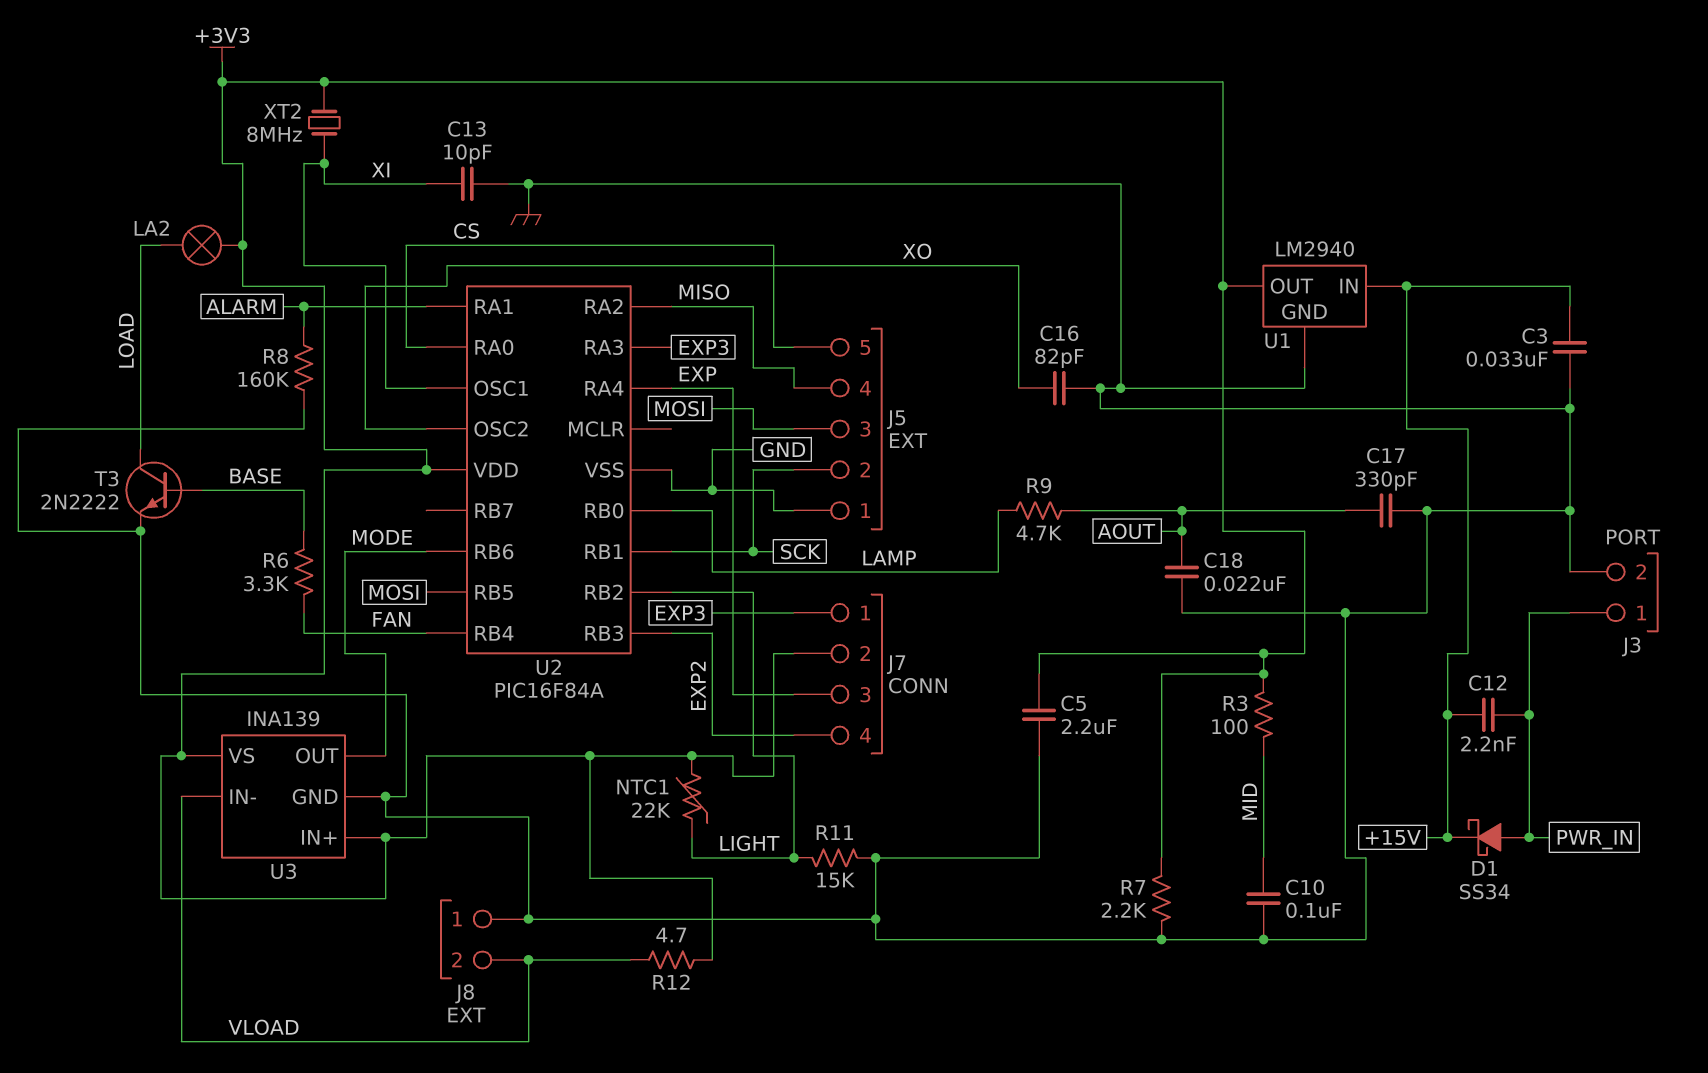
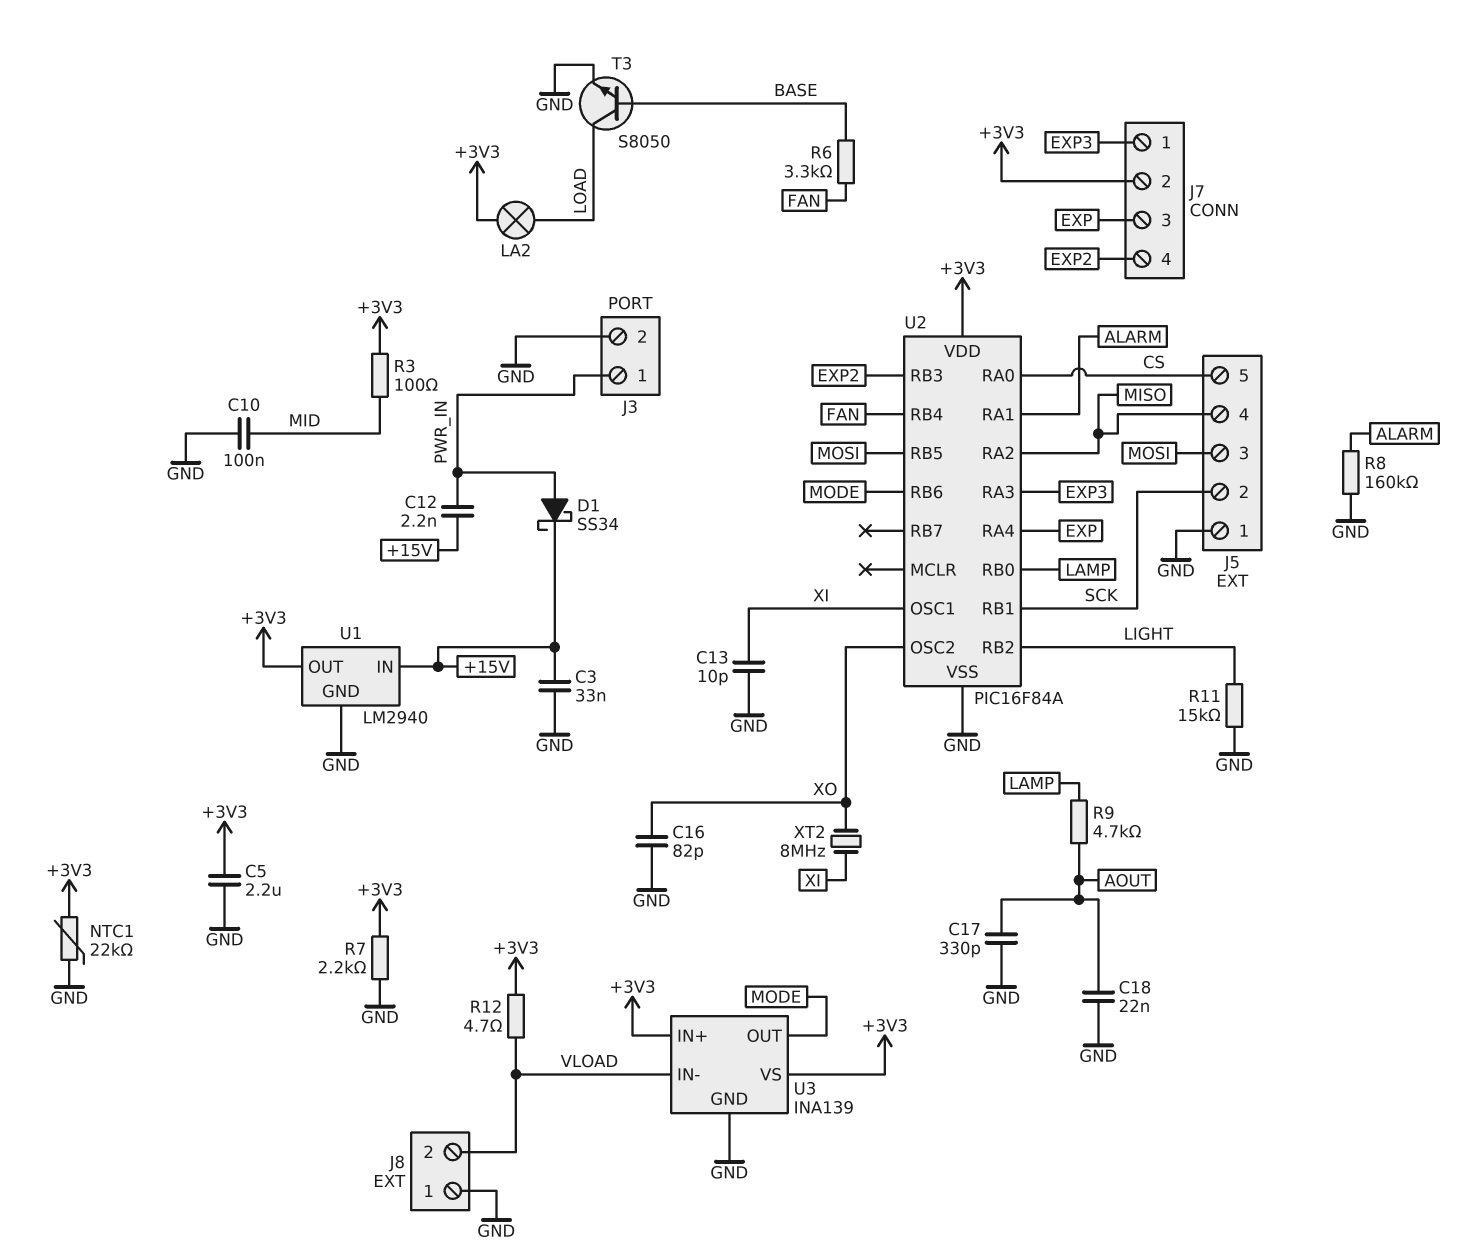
NTC1: 22k (+3V3, LIGHT) -> 22k (+3V3, GND)
T3: NPN 2N2222 (B BASE, C LOAD, E GND) -> NPN S8050 (B BASE, C LOAD, E GND)
XT2: 8MHz (+3V3, XI) -> 8MHz (XI, XO)

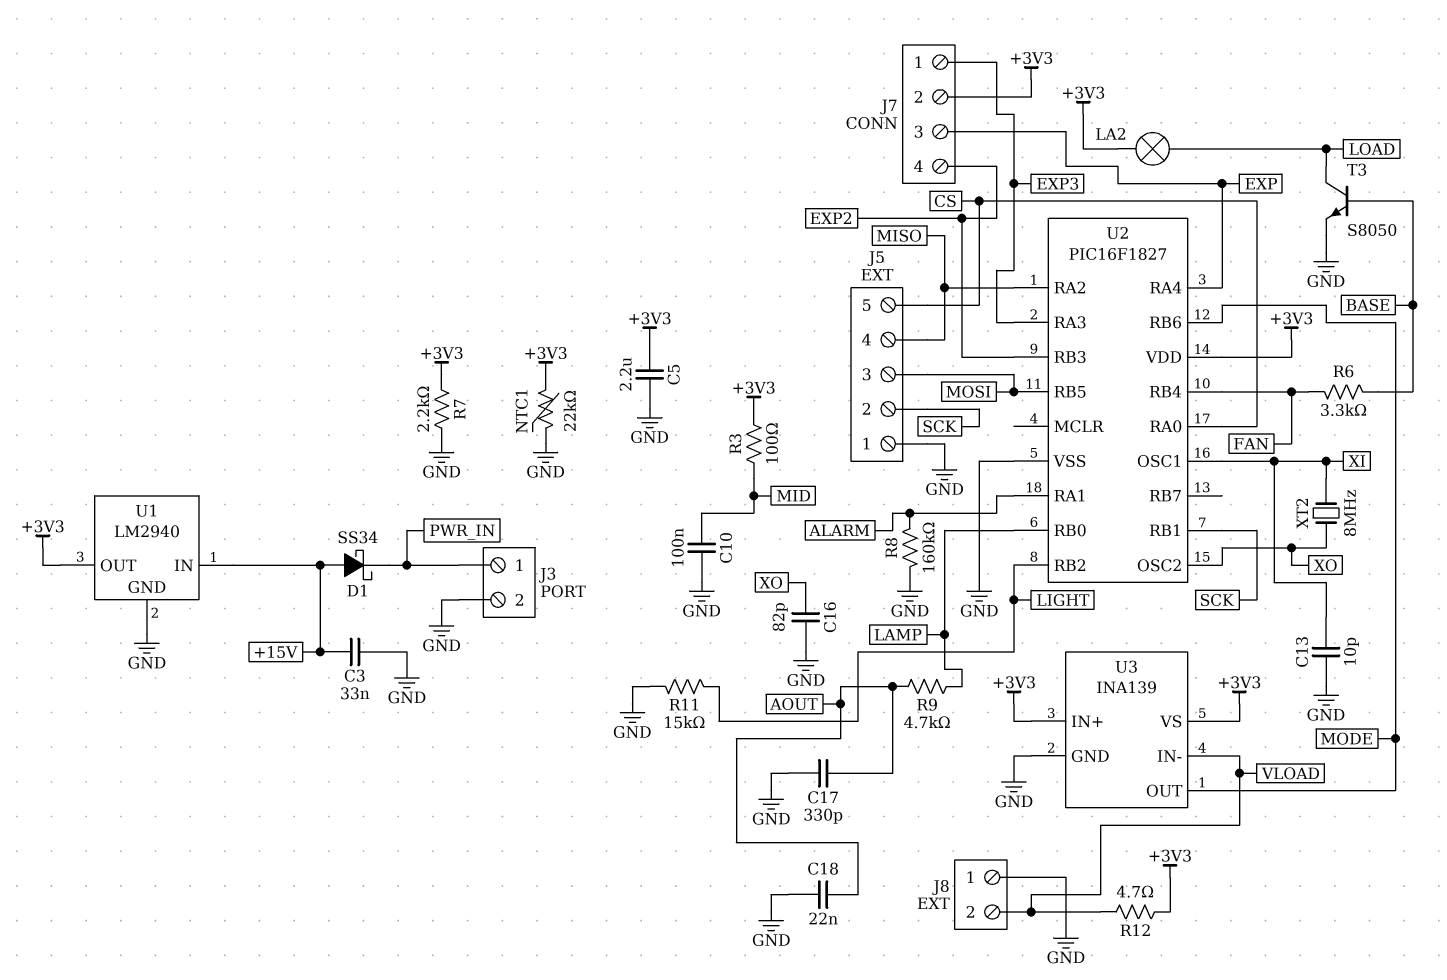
C12: 2.2nF (+15V, PWR_IN) -> none
D1: schottky SS34 (A PWR_IN, K +15V) -> schottky SS34 (A +15V, K PWR_IN)
U2: PIC16F84A -> PIC16F1827

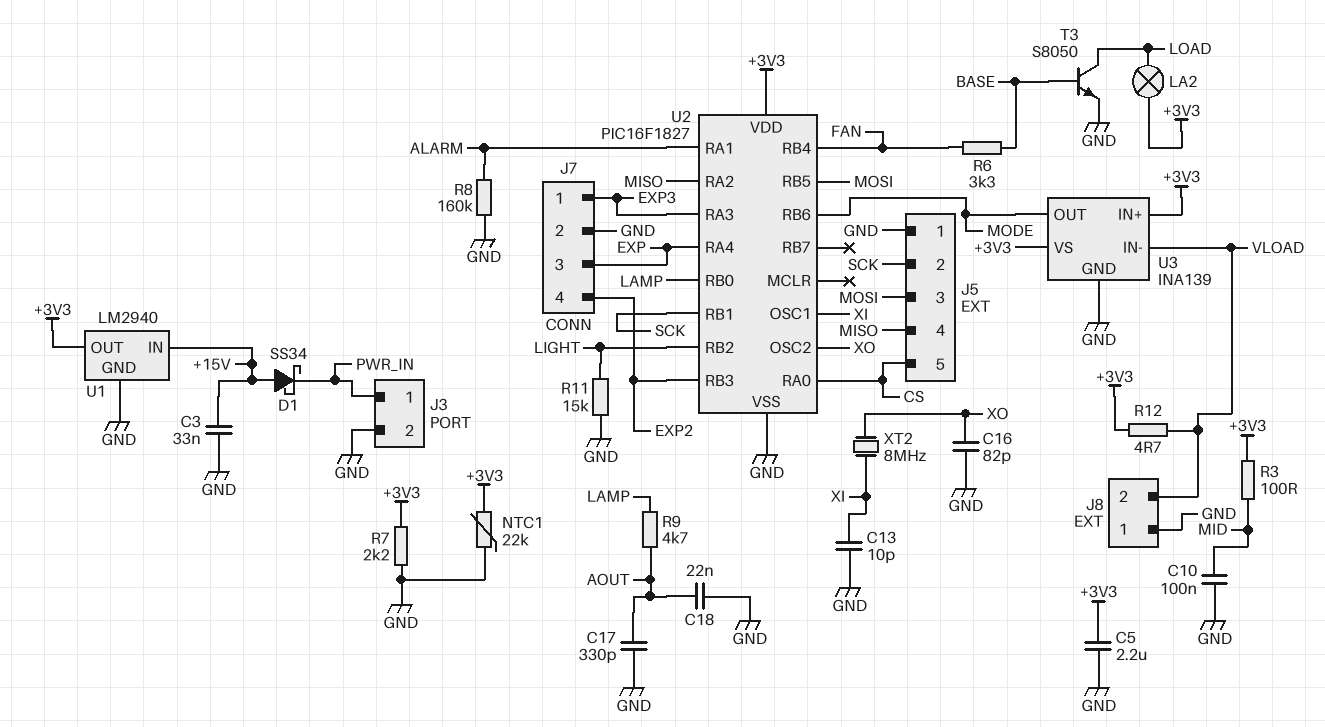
J7 pin 2: +3V3 -> GND

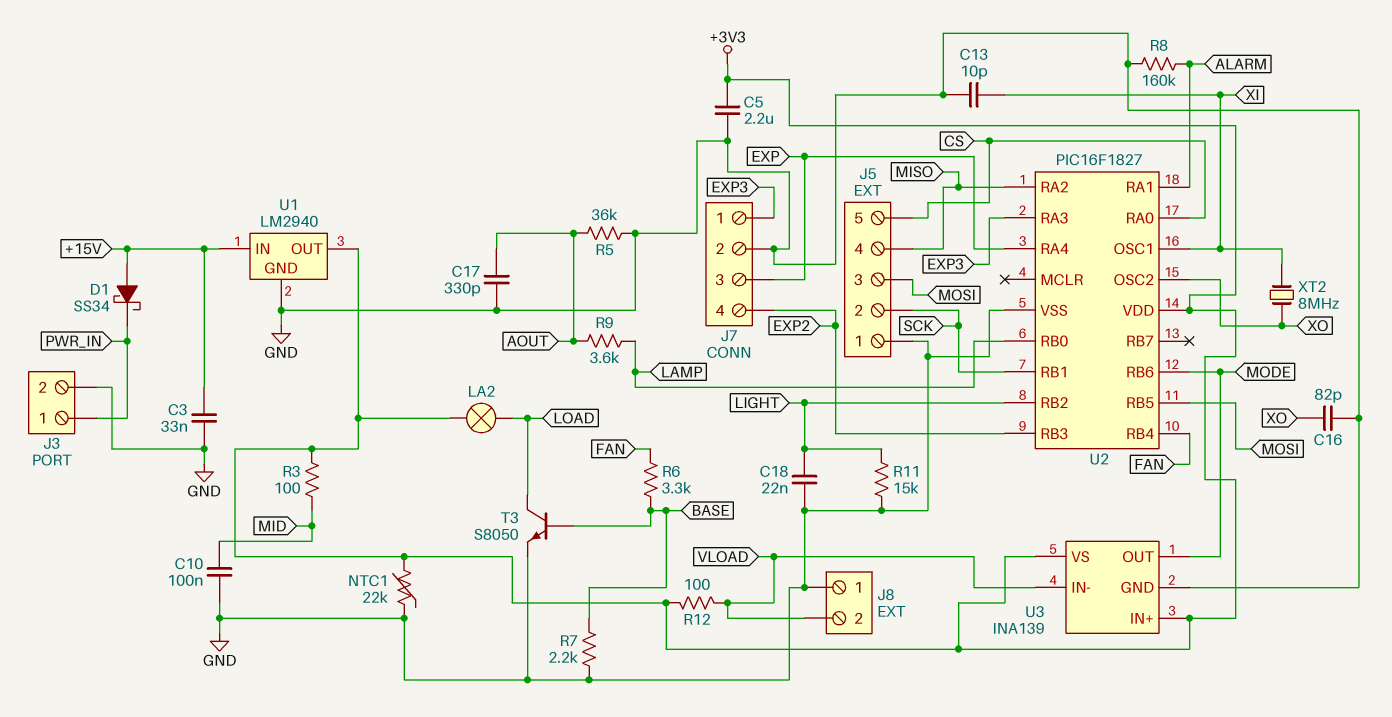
C18: 22nF (AOUT, GND) -> 22nF (GND, LIGHT)
R5: none -> 36k (AOUT, GND)
R7: 2.2k (+3V3, GND) -> 2.2k (BASE, GND)
R9: 4.7k (AOUT, LAMP) -> 3.6k (AOUT, LAMP)
R12: 4.7 (+3V3, VLOAD) -> 100 (+3V3, VLOAD)

